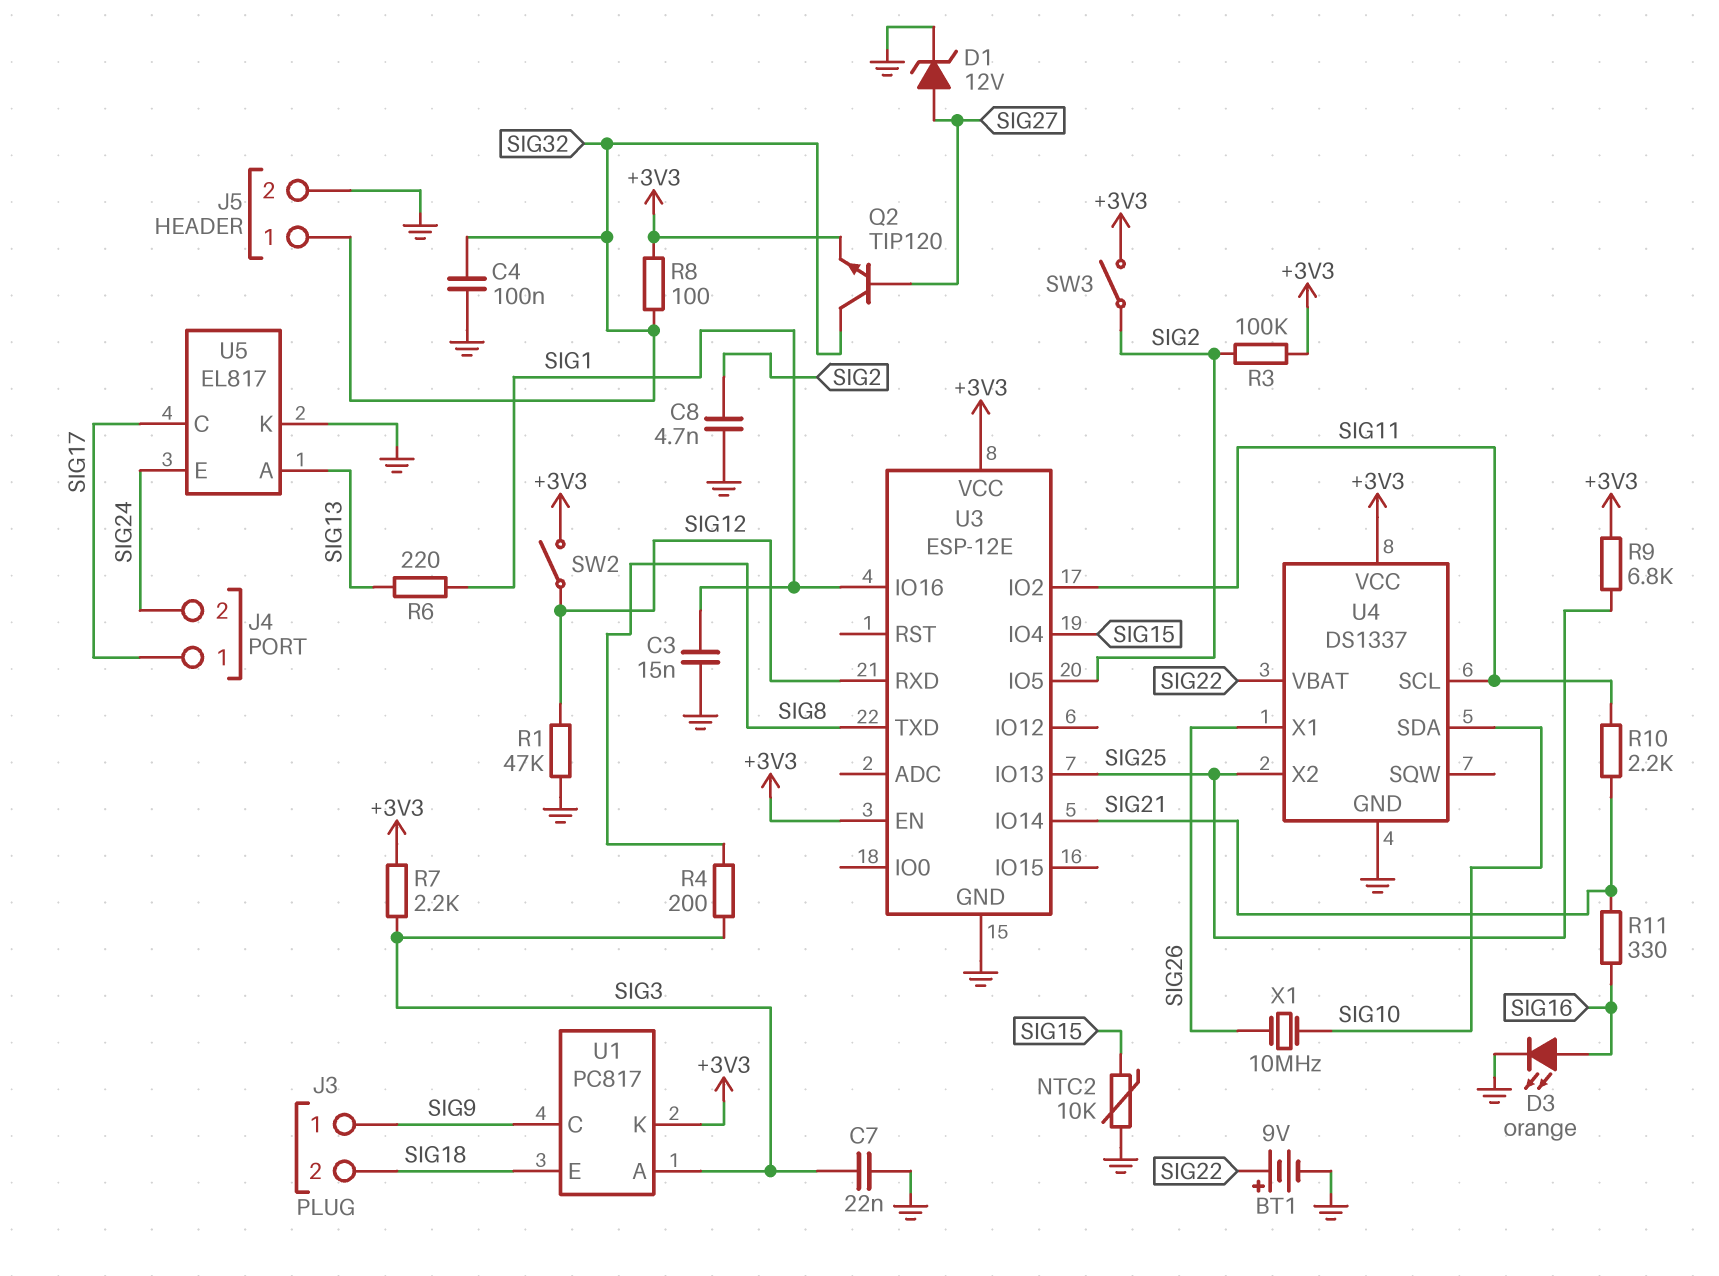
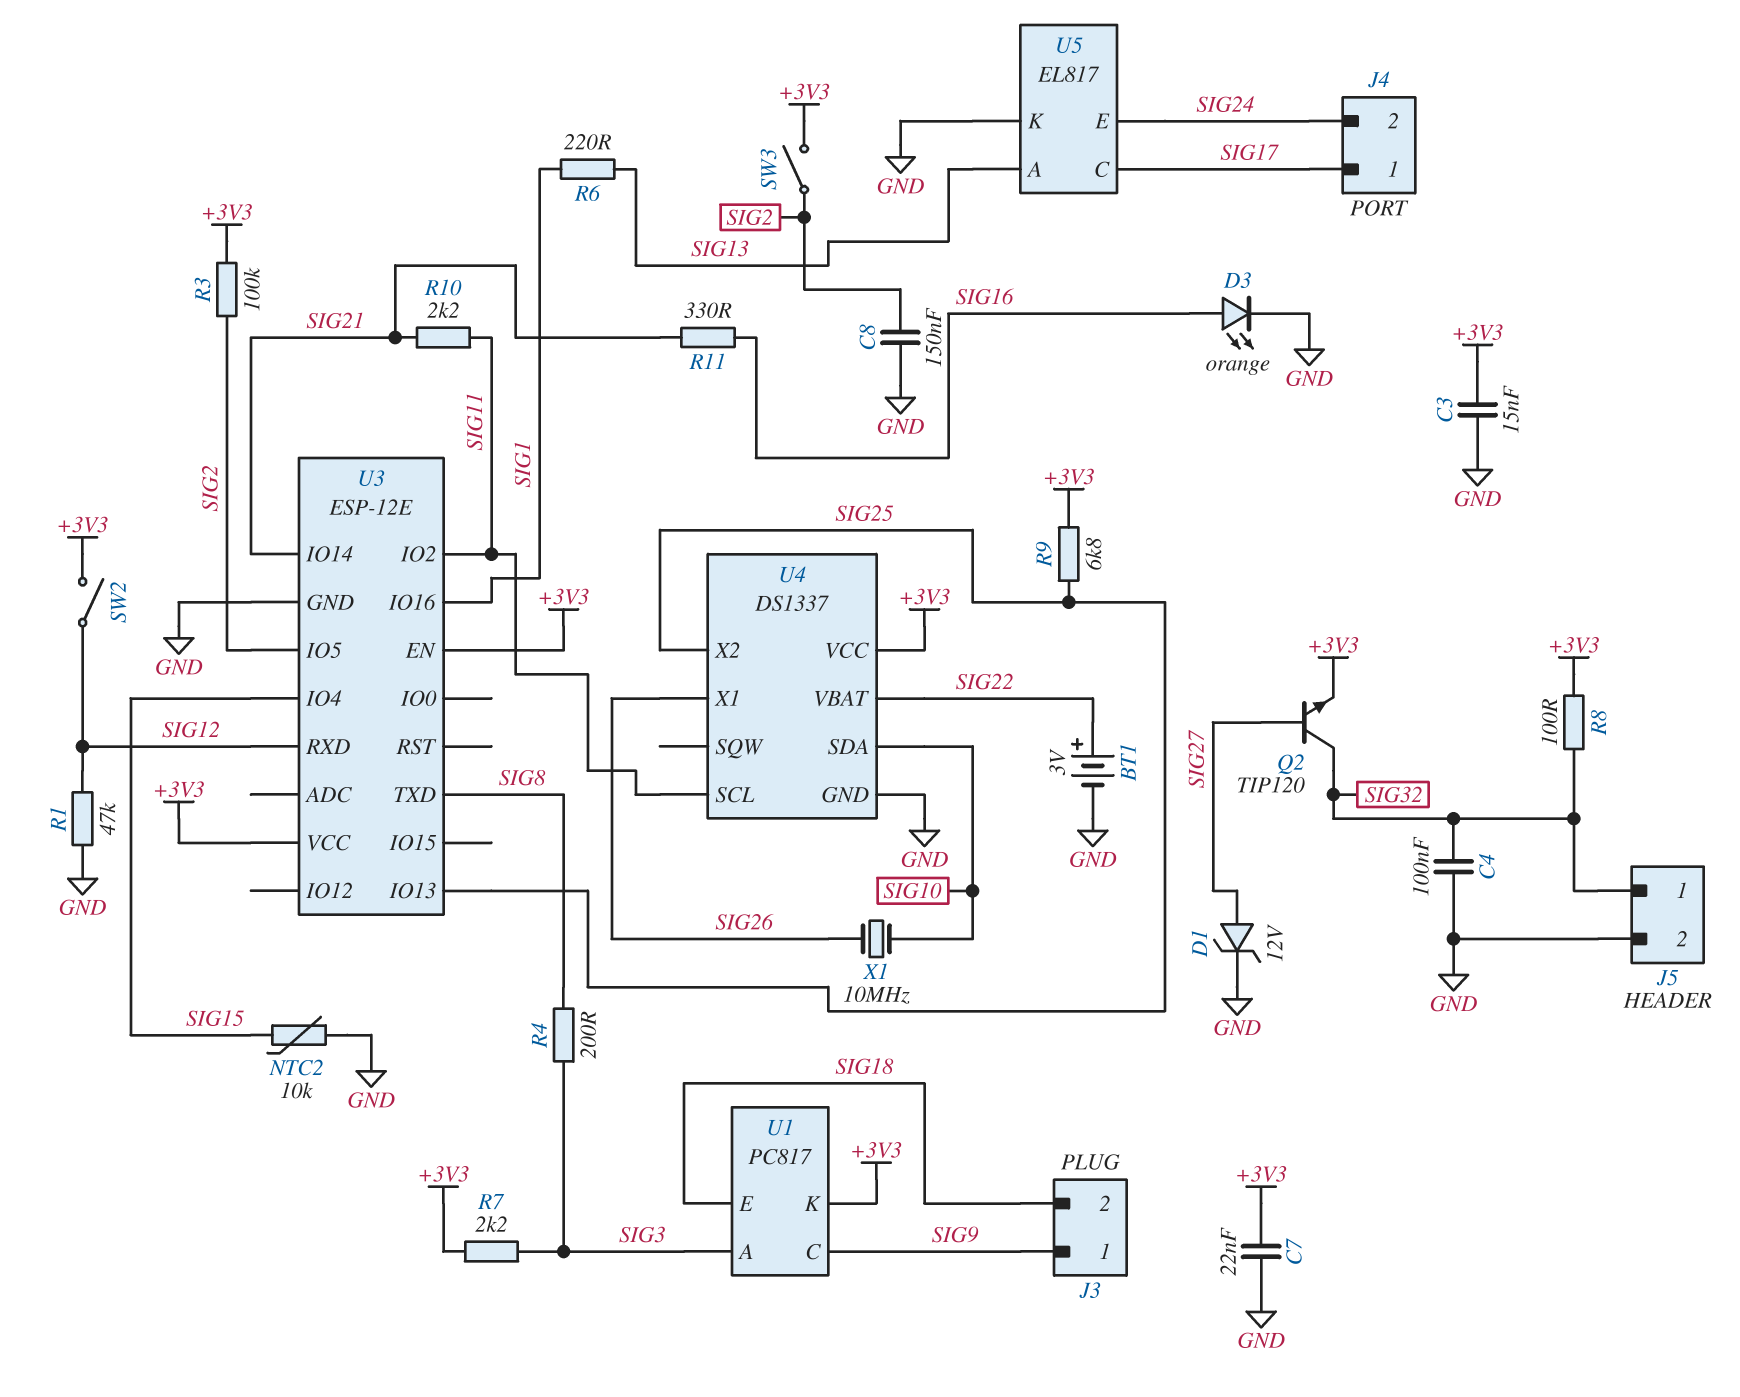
BT1: 9V (plus SIG22, minus GND) -> 3V (plus SIG22, minus GND)
C3: 15nF (GND, SIG1) -> 15nF (+3V3, GND)
C7: 22nF (GND, SIG3) -> 22nF (+3V3, GND)
C8: 4.7nF (GND, SIG2) -> 150nF (GND, SIG2)

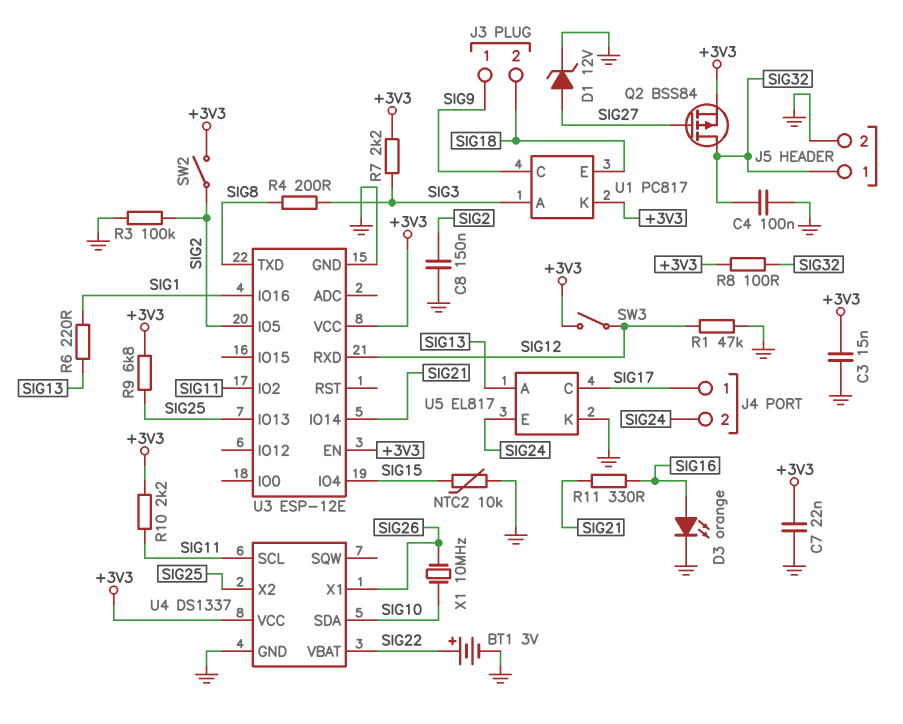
Q2: NPN TIP120 (B SIG27, C SIG32, E +3V3) -> PMOS BSS84 (G SIG27, D SIG32, S +3V3)
R3: 100k (+3V3, SIG2) -> 100k (GND, SIG2)
R10: 2.2k (SIG11, SIG21) -> 2.2k (+3V3, SIG11)
SW2: switch (+3V3, SIG12) -> switch (+3V3, SIG2)
SW3: switch (+3V3, SIG2) -> switch (+3V3, SIG12)

